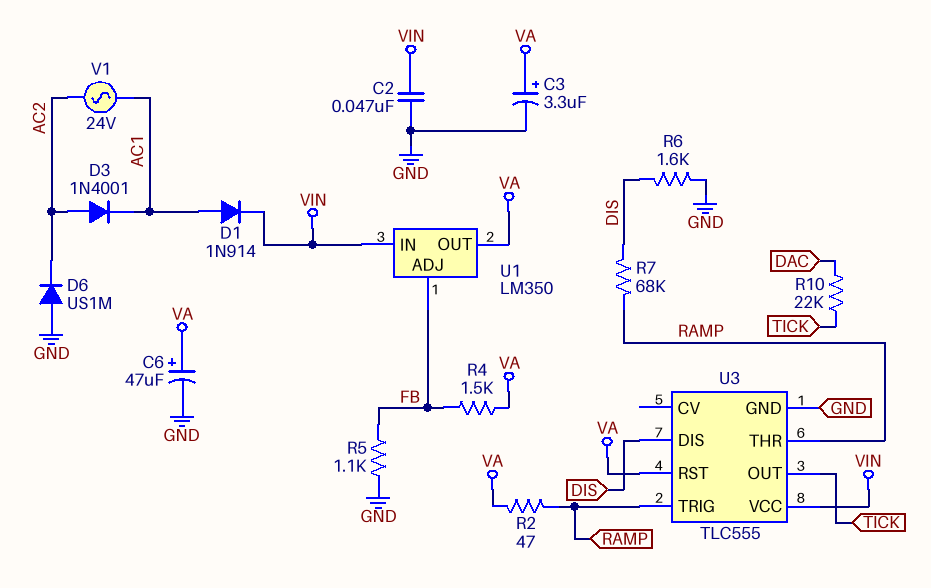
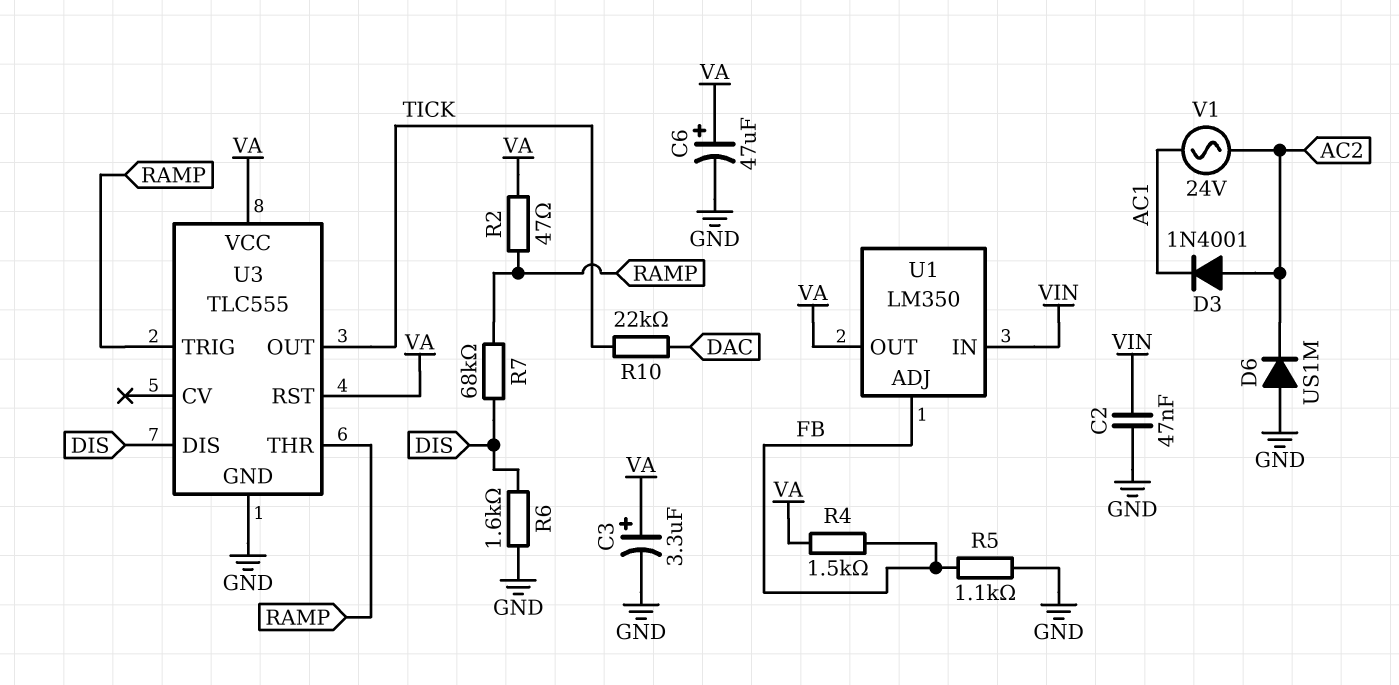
D1: diode 1N914 (A AC1, K VIN) -> none
U3 pin VCC: VIN -> VA

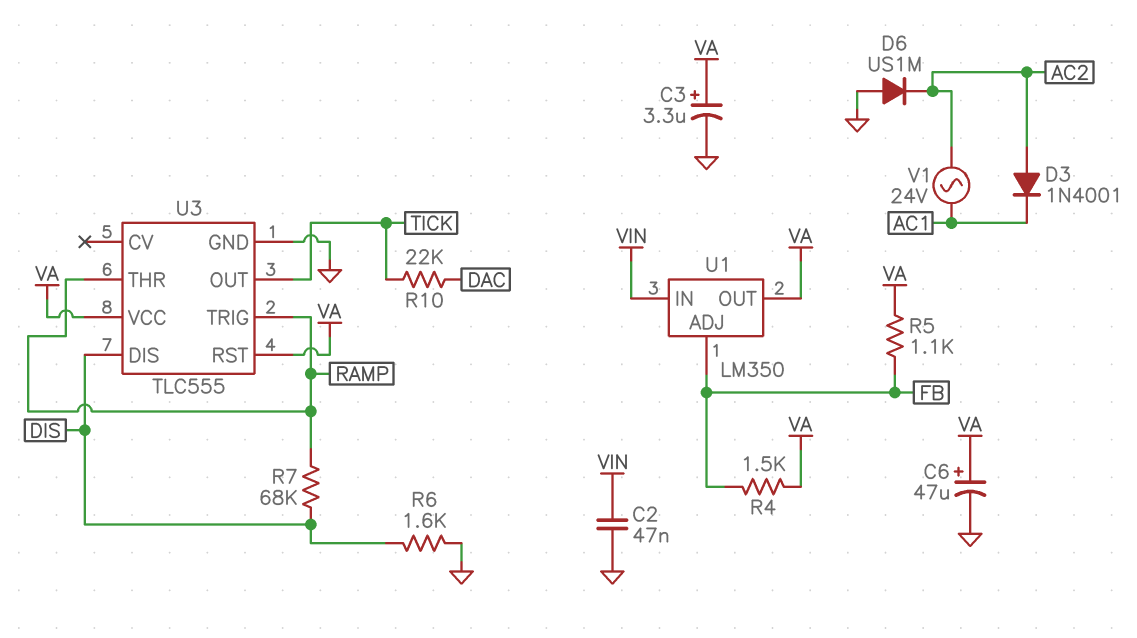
R2: 47 (RAMP, VA) -> none
R5: 1.1k (FB, GND) -> 1.1k (FB, VA)

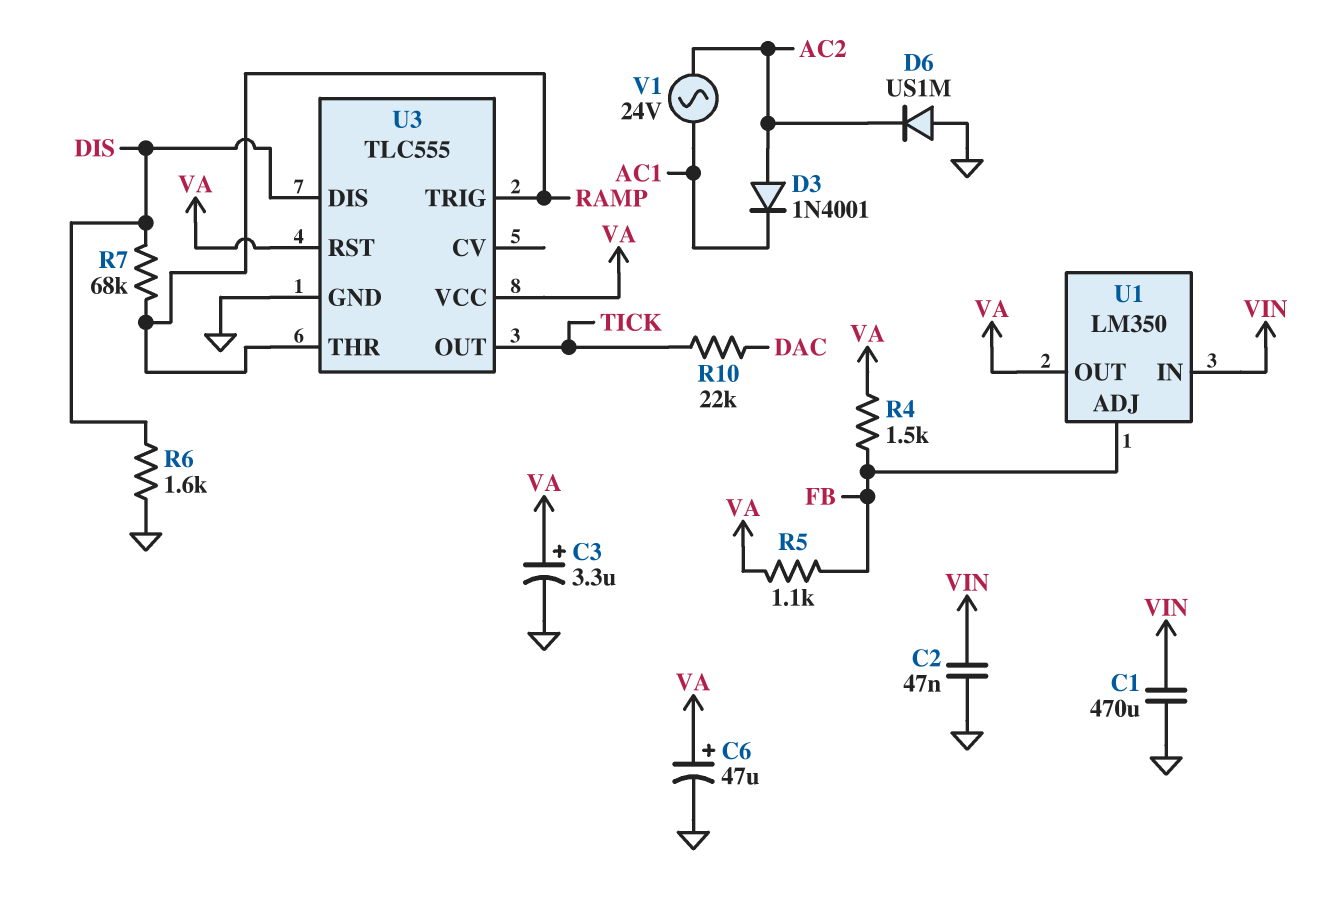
C1: none -> 470uF (GND, VIN)

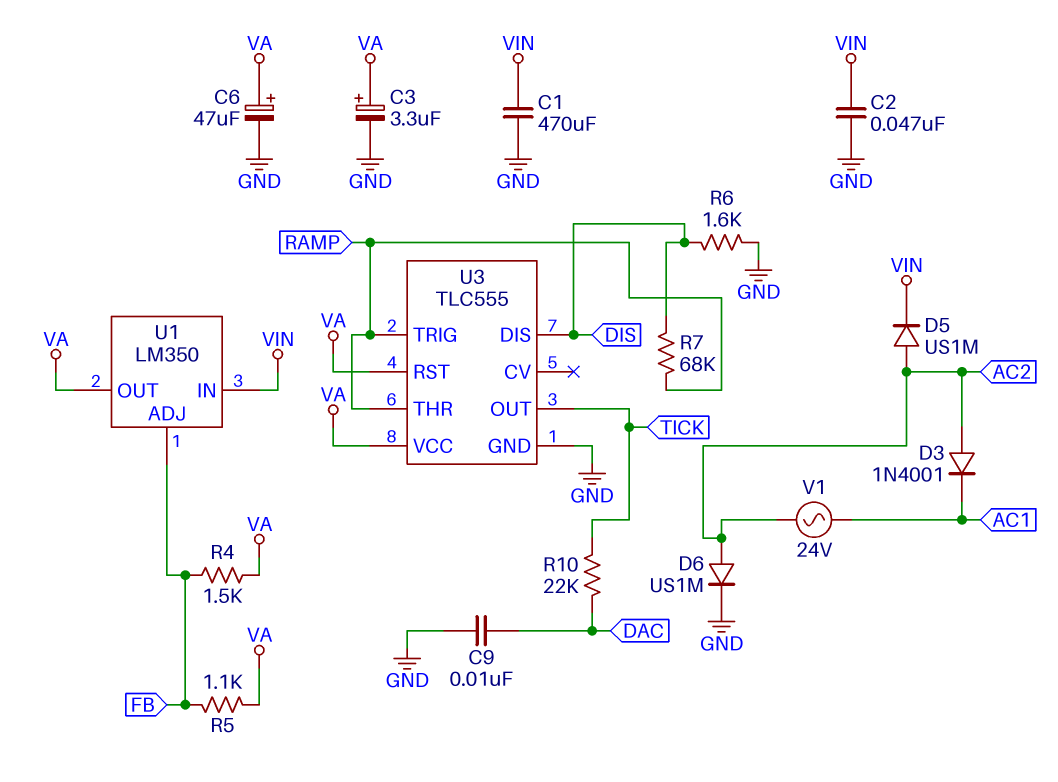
C9: none -> 10nF (DAC, GND)
D5: none -> diode US1M (A AC2, K VIN)
D6: diode US1M (A GND, K AC2) -> diode US1M (A AC2, K GND)

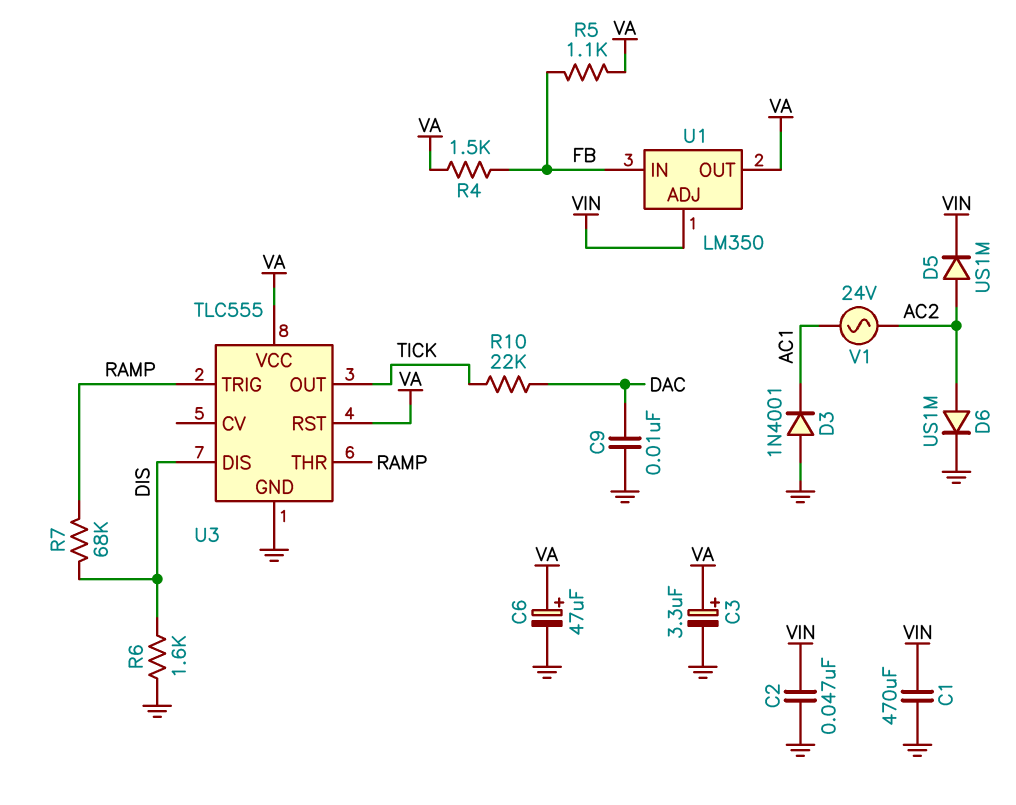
D3: diode 1N4001 (A AC2, K AC1) -> diode 1N4001 (A GND, K AC1)
U1 pin ADJ: FB -> VIN
U1 pin IN: VIN -> FB

